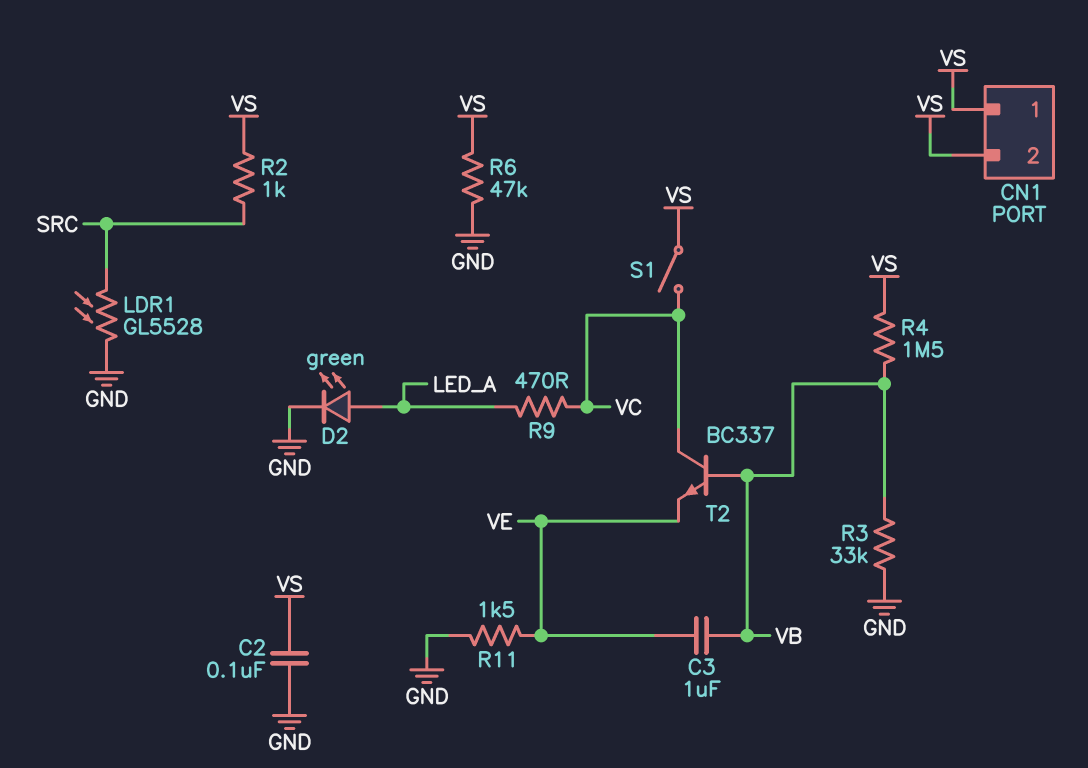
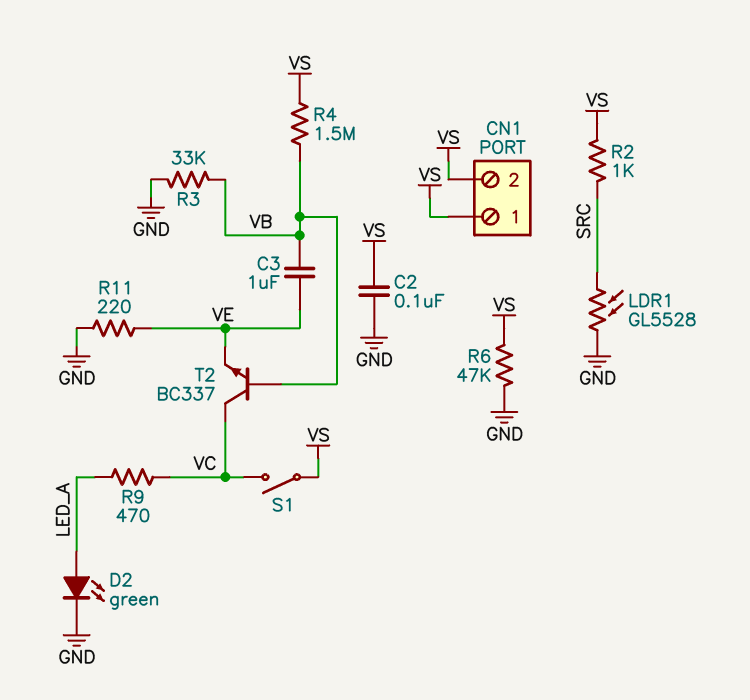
R11: 1.5k (GND, VE) -> 220 (GND, VE)

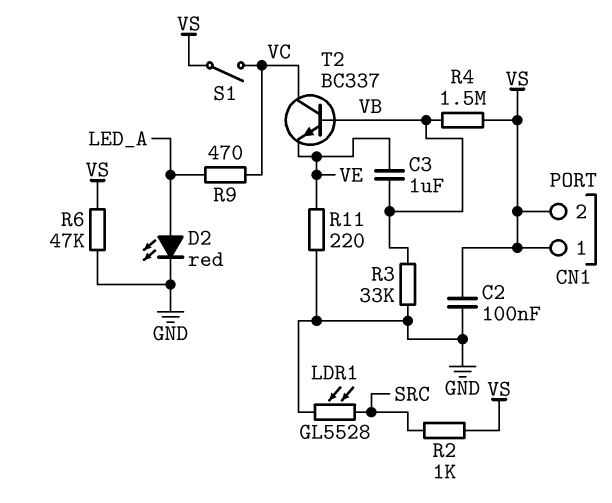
D2: LED green (A LED_A, K GND) -> LED red (A LED_A, K GND)

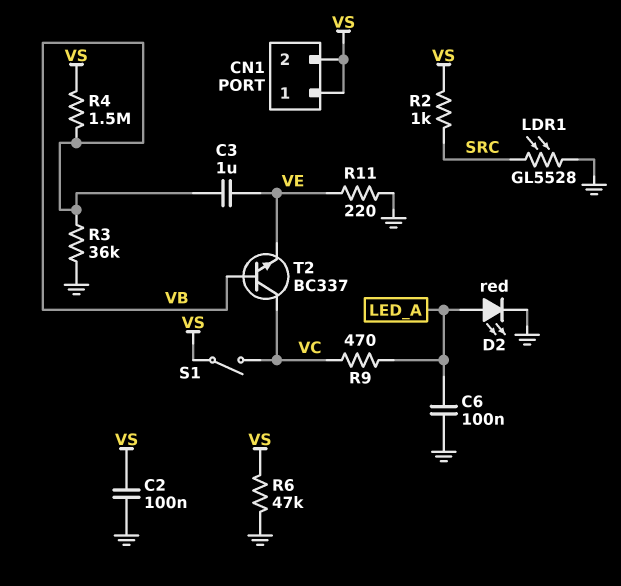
C6: none -> 100nF (GND, LED_A)
R3: 33k (GND, VB) -> 36k (GND, VB)

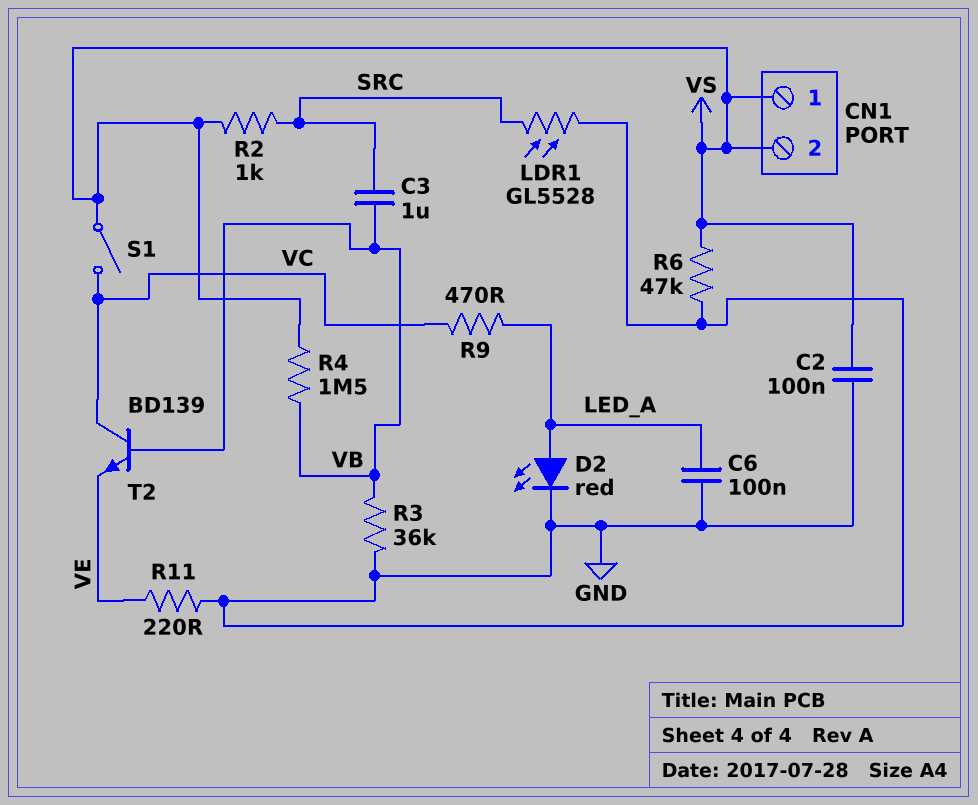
C3: 1uF (VB, VE) -> 1uF (SRC, VB)
T2: NPN BC337 (B VB, C VC, E VE) -> NPN BD139 (B VB, C VC, E VE)

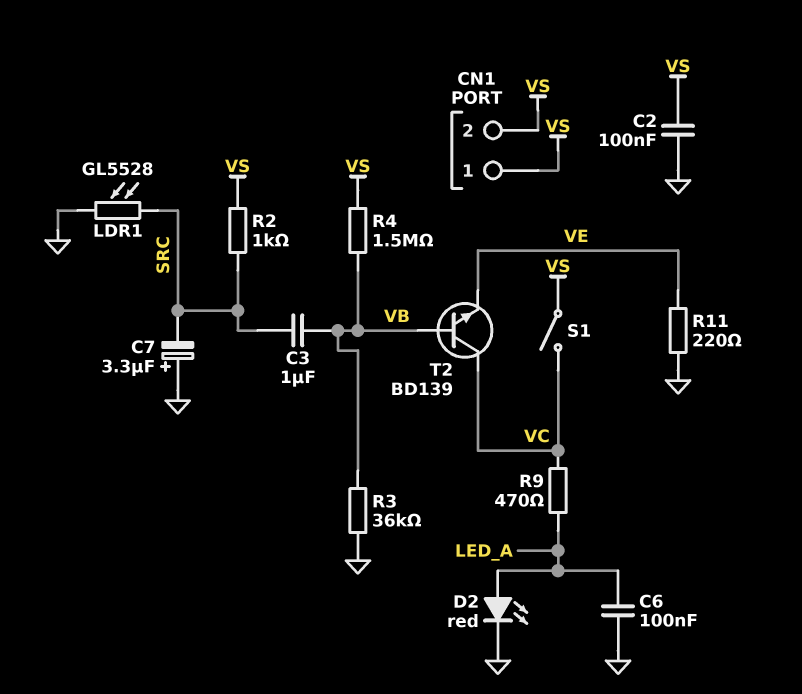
C7: none -> 3.3uF (plus GND, minus SRC)
R6: 47k (GND, VS) -> none

